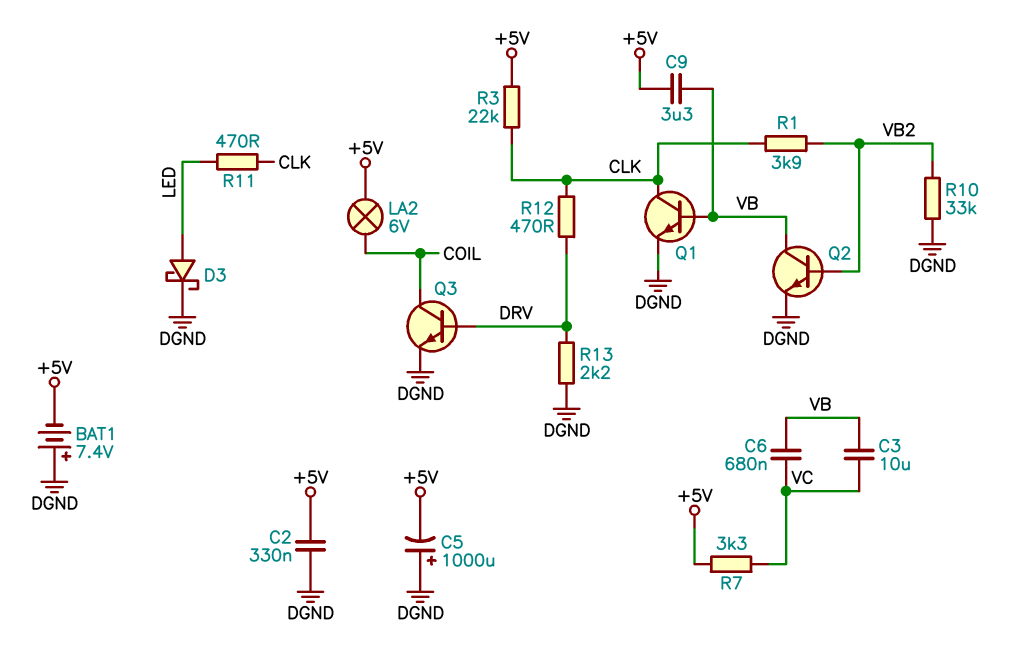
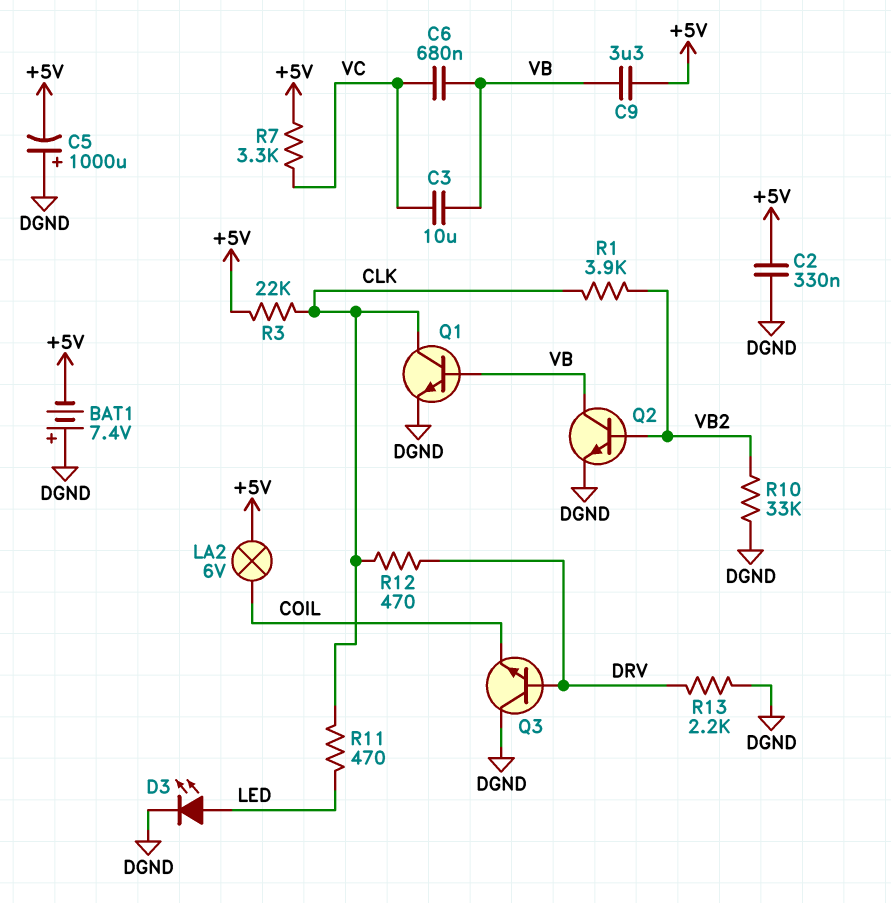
D3: schottky (A LED, K DGND) -> LED (A LED, K DGND)
Q3: NPN (B DRV, C COIL, E DGND) -> NPN (B DRV, C DGND, E COIL)

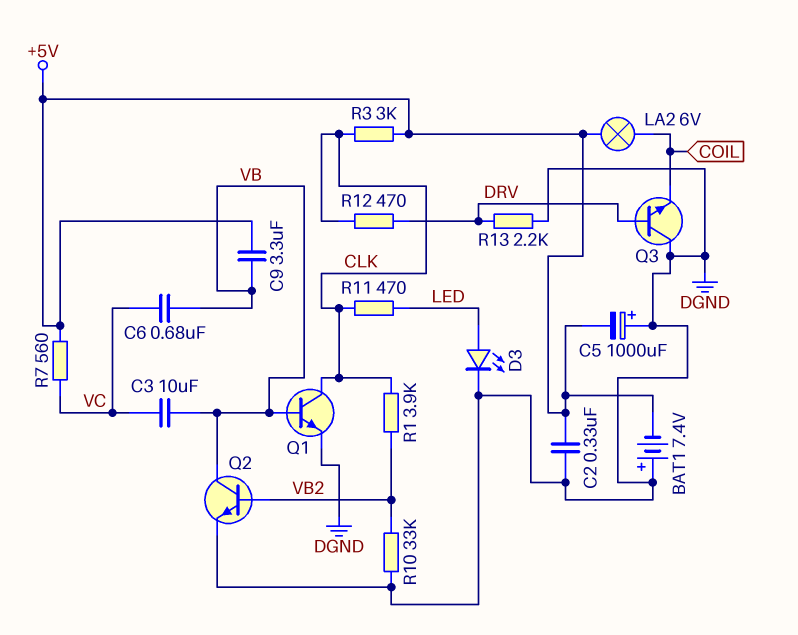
R3: 22k (+5V, CLK) -> 3k (+5V, CLK)
R7: 3.3k (+5V, VC) -> 560 (+5V, VC)

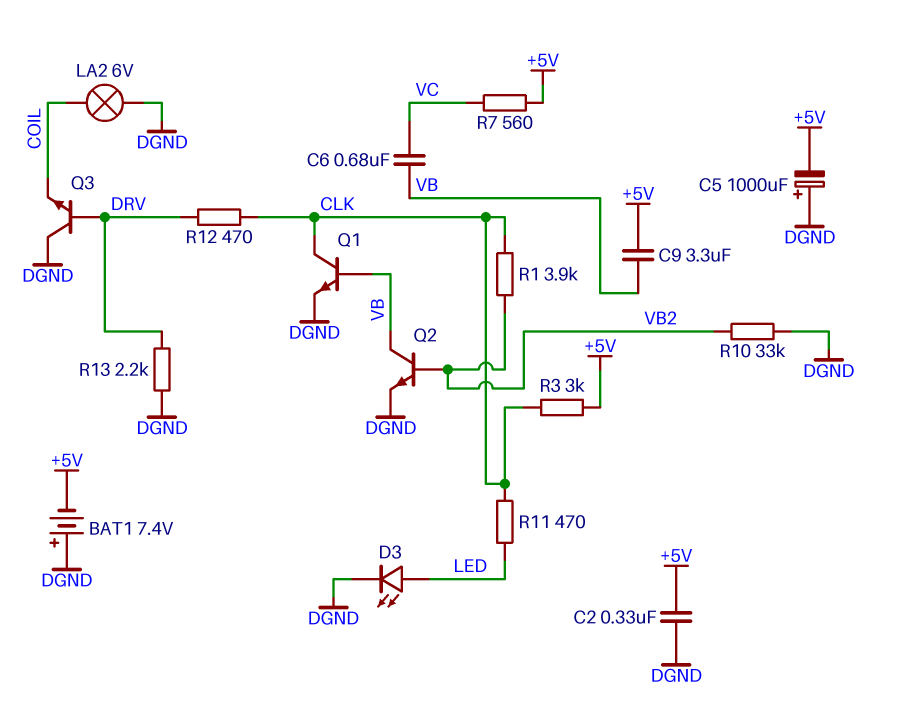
C3: 10uF (VB, VC) -> none
LA2: lamp 6V (+5V, COIL) -> lamp 6V (COIL, DGND)

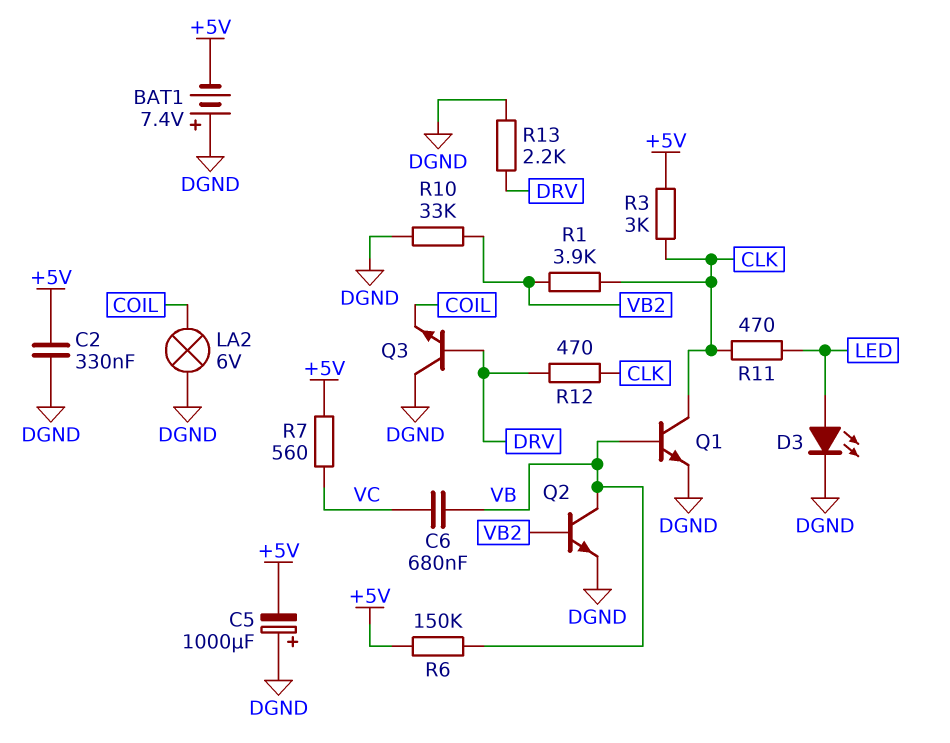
C9: 3.3uF (+5V, VB) -> none
R6: none -> 150k (+5V, VB)

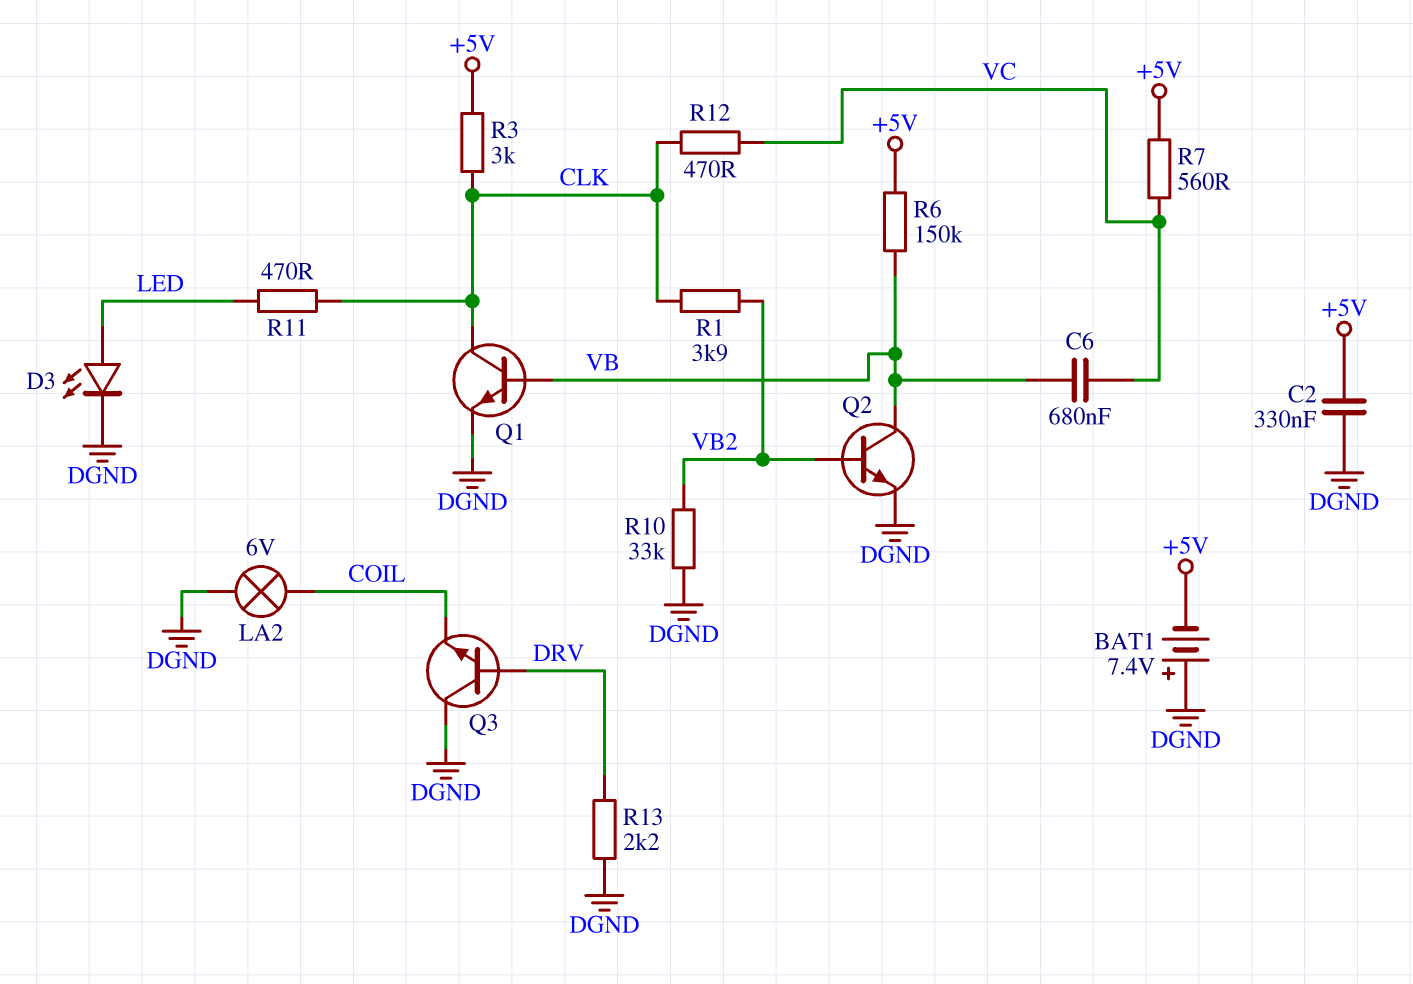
C5: 1000uF (plus DGND, minus +5V) -> none
R12: 470 (CLK, DRV) -> 470 (CLK, VC)

